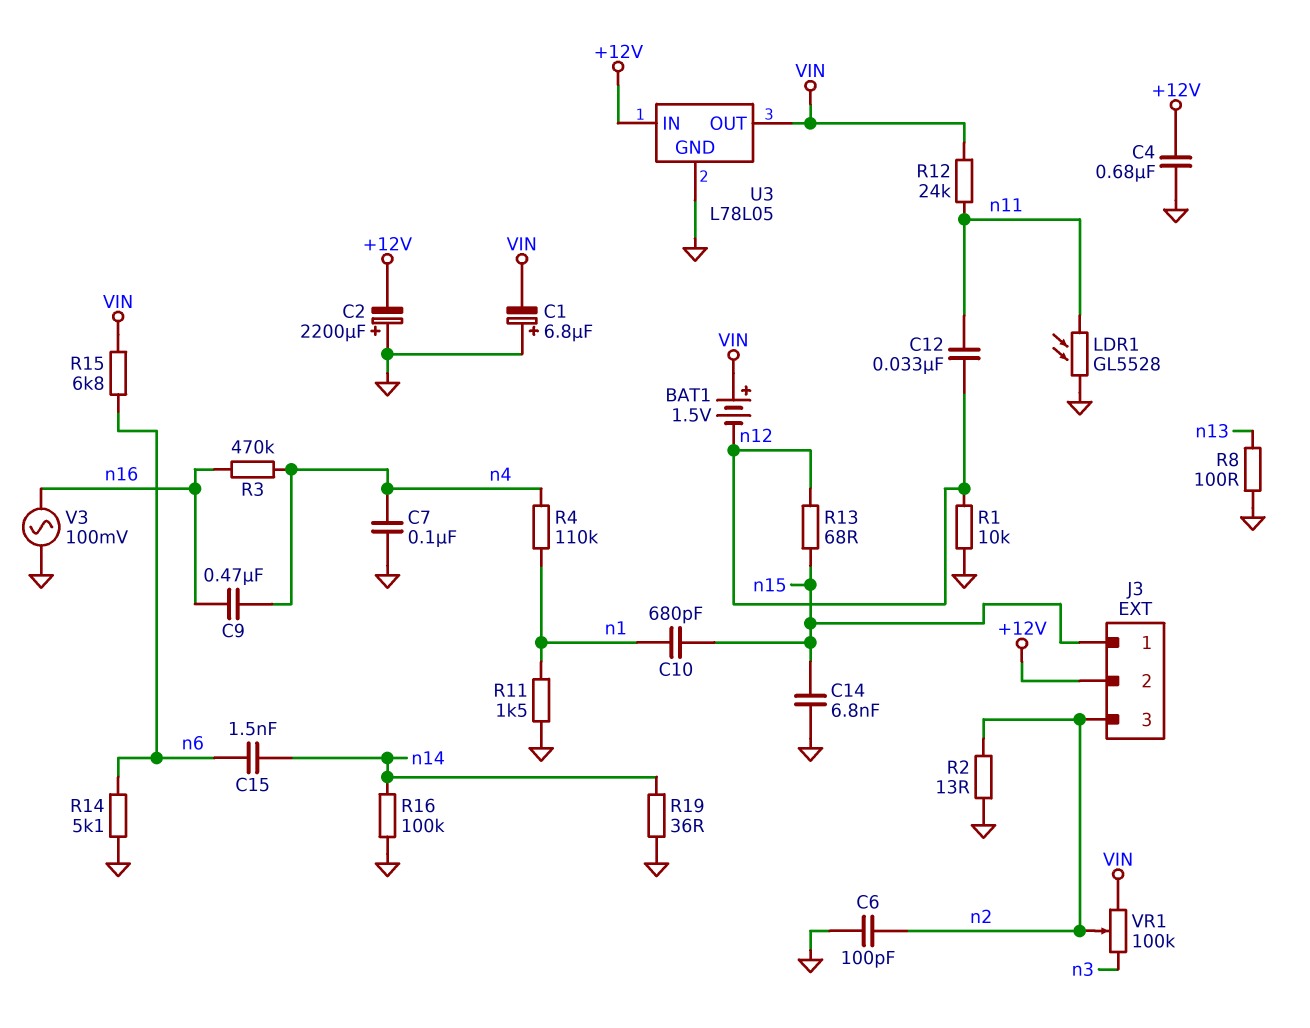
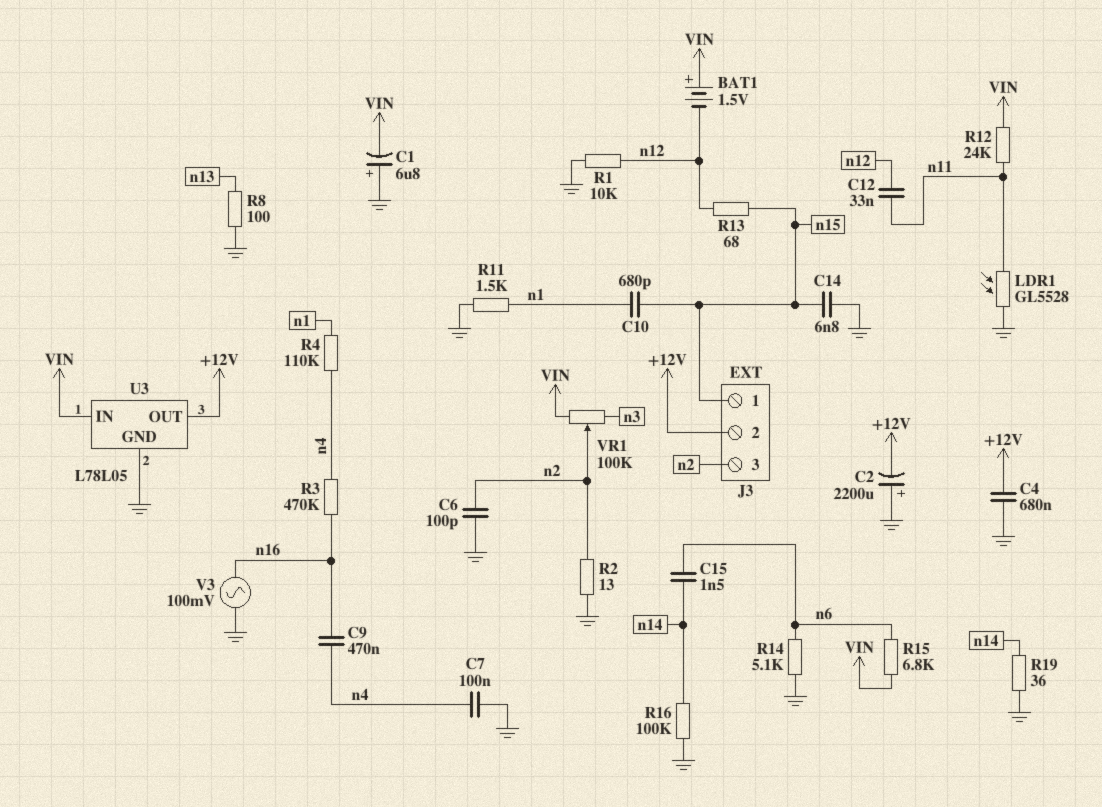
U3 pin IN: +12V -> VIN
U3 pin OUT: VIN -> +12V

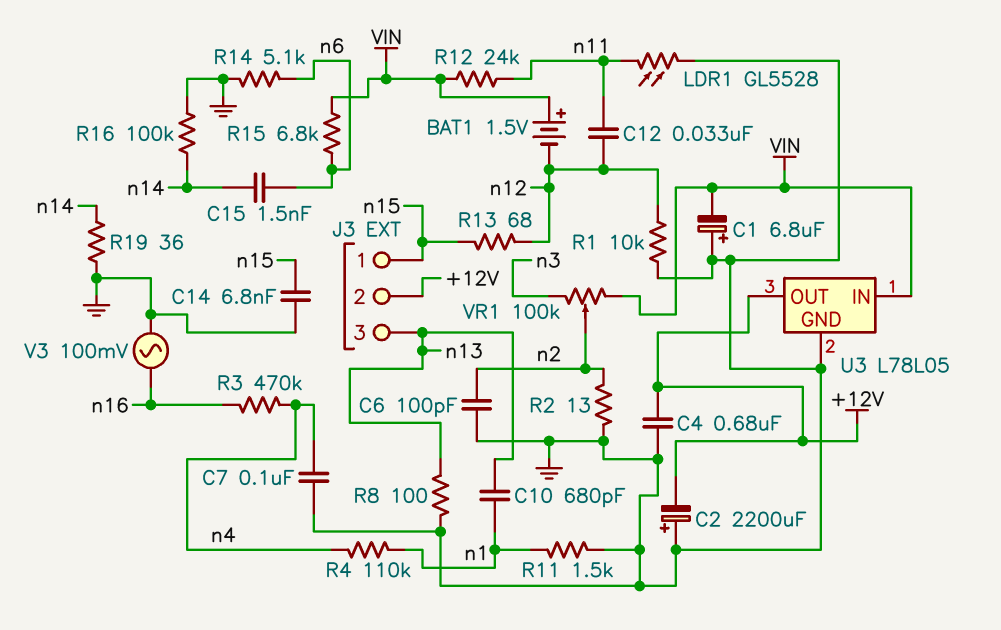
C9: 470nF (n4, n16) -> none
C10: 680pF (n1, n15) -> 680pF (n1, n13)
J3 pin 3: n2 -> n13

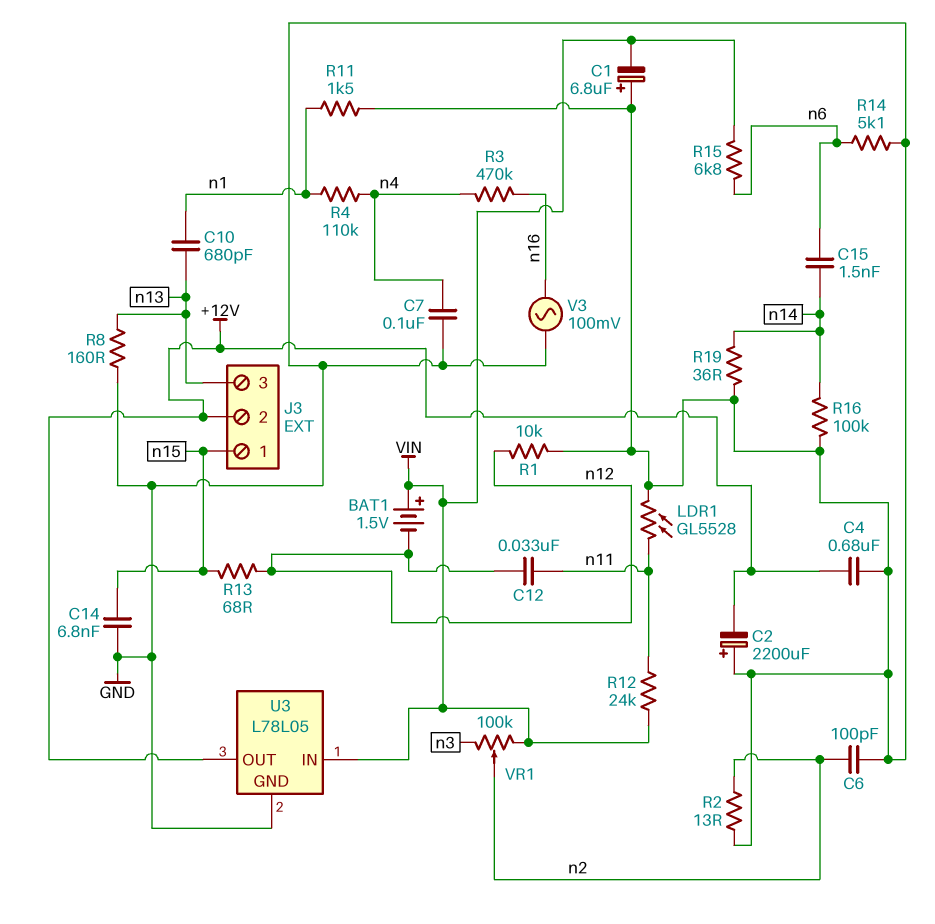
R8: 100 (GND, n13) -> 160 (GND, n13)

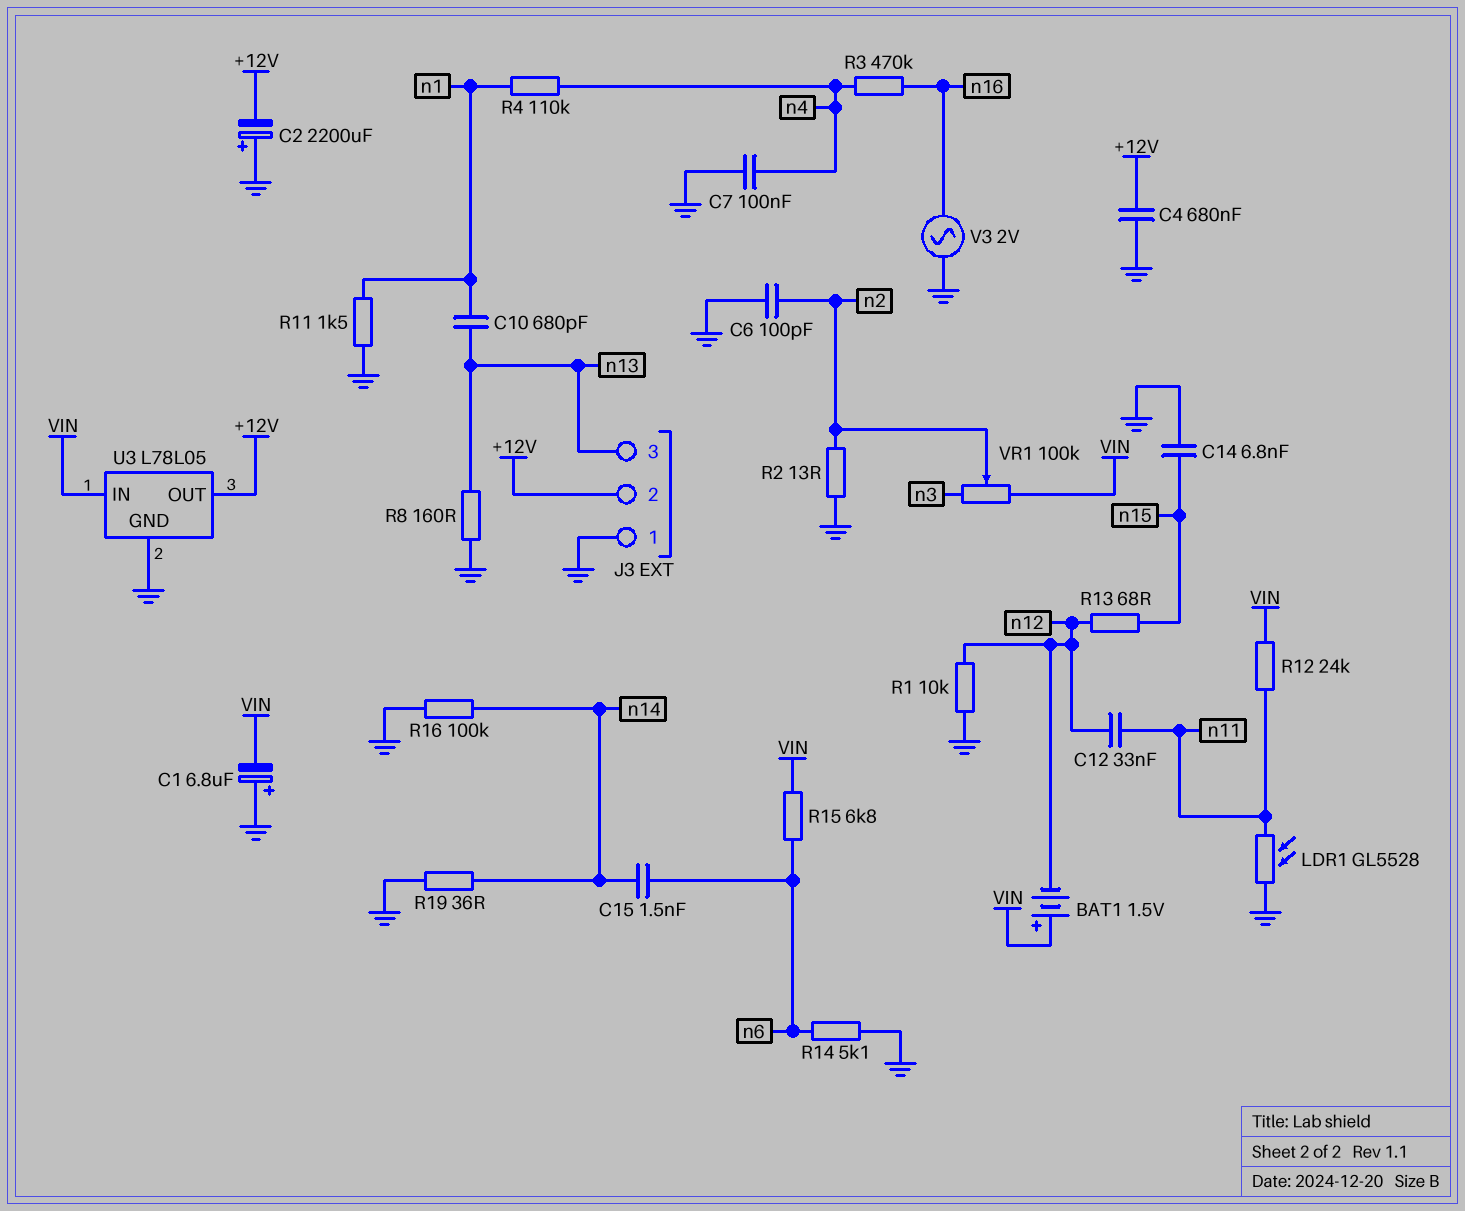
J3 pin 1: n15 -> GND
V3: AC 100mV (GND, n16) -> AC 2V (GND, n16)

